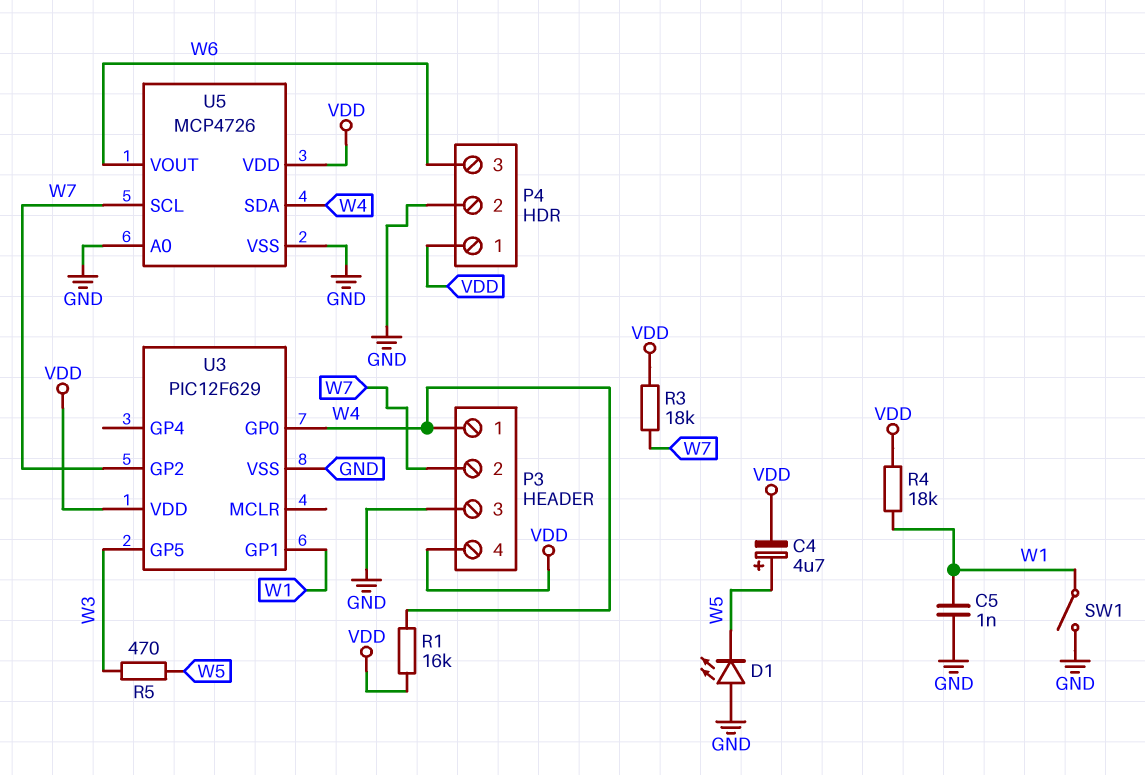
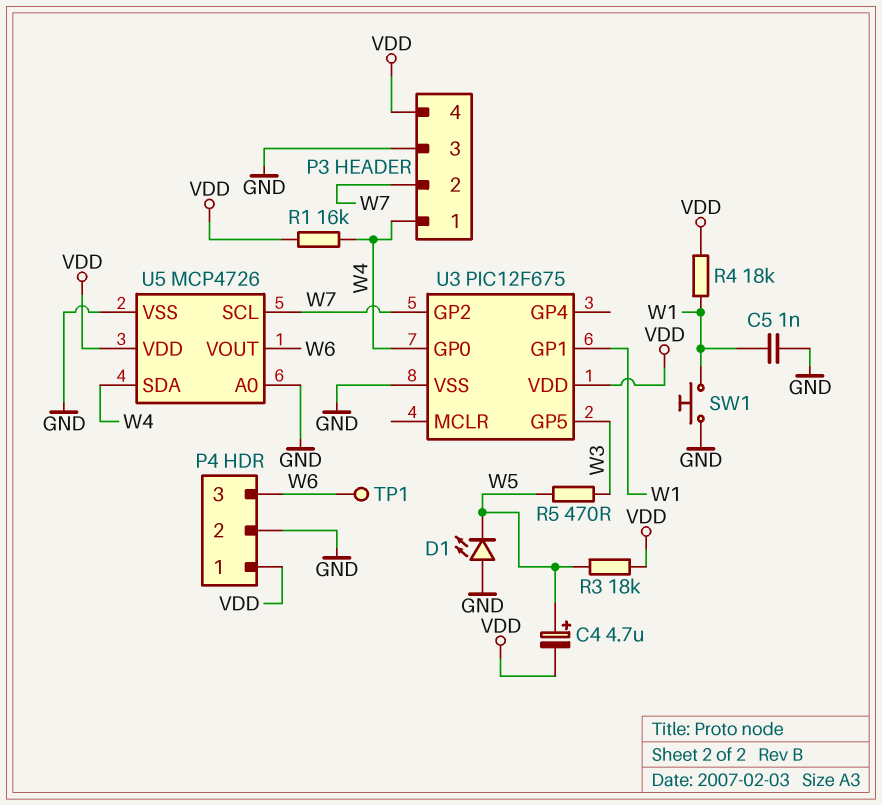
R3: 18k (VDD, W7) -> 18k (VDD, W5)
SW1: switch (GND, W1) -> button (GND, W1)
TP1: none -> test point (W6)
U3: PIC12F629 -> PIC12F675

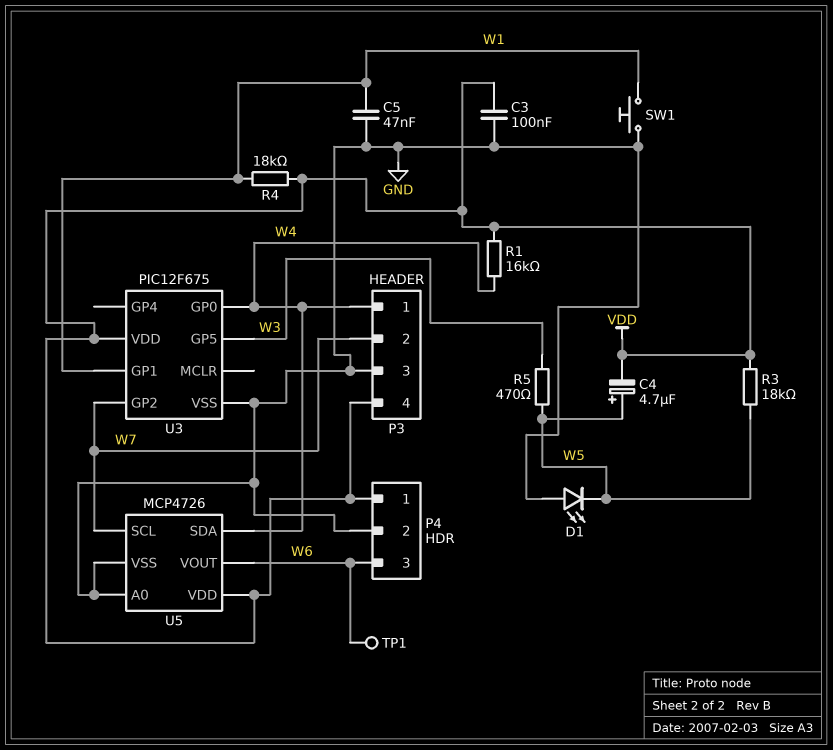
C3: none -> 100nF (GND, VDD)
C5: 1nF (GND, W1) -> 47nF (GND, W1)

